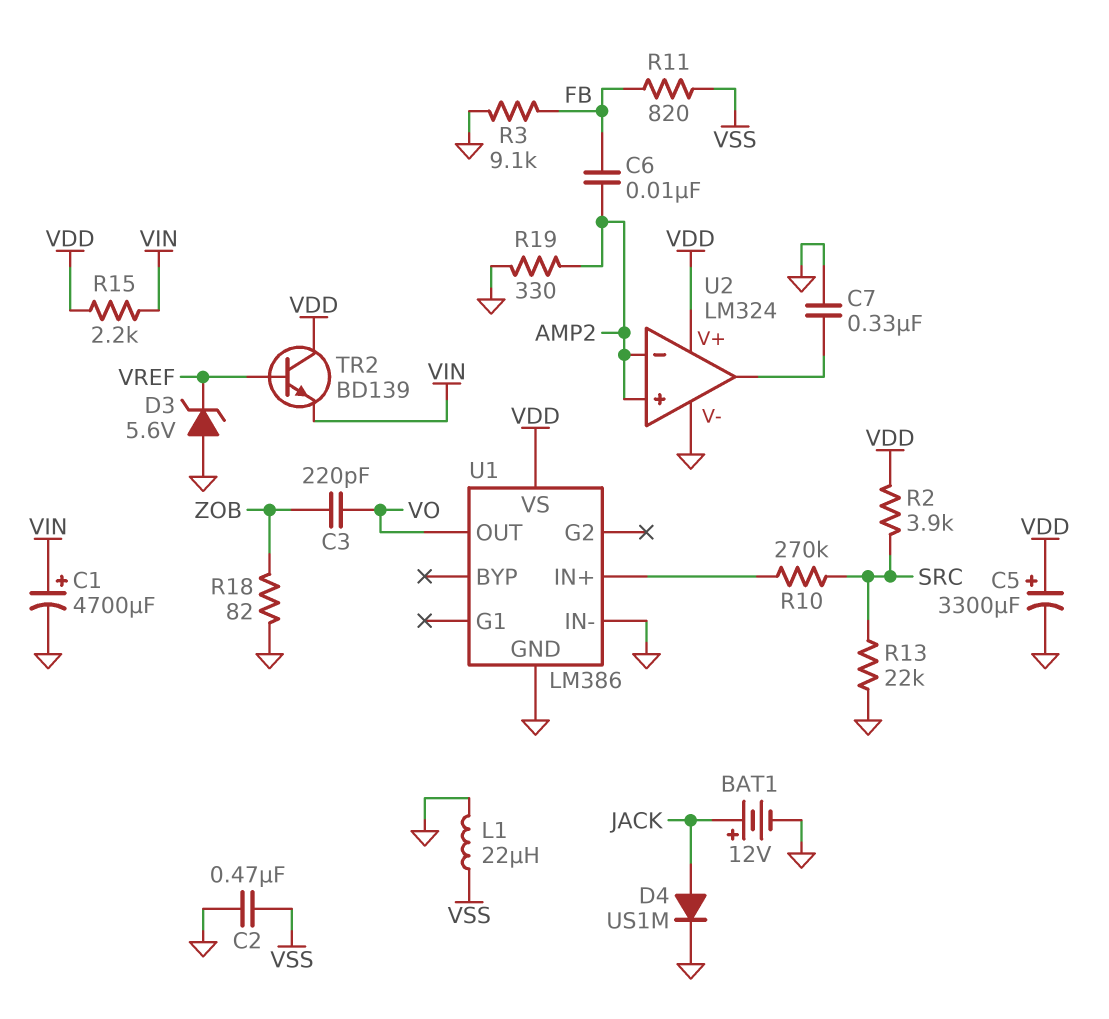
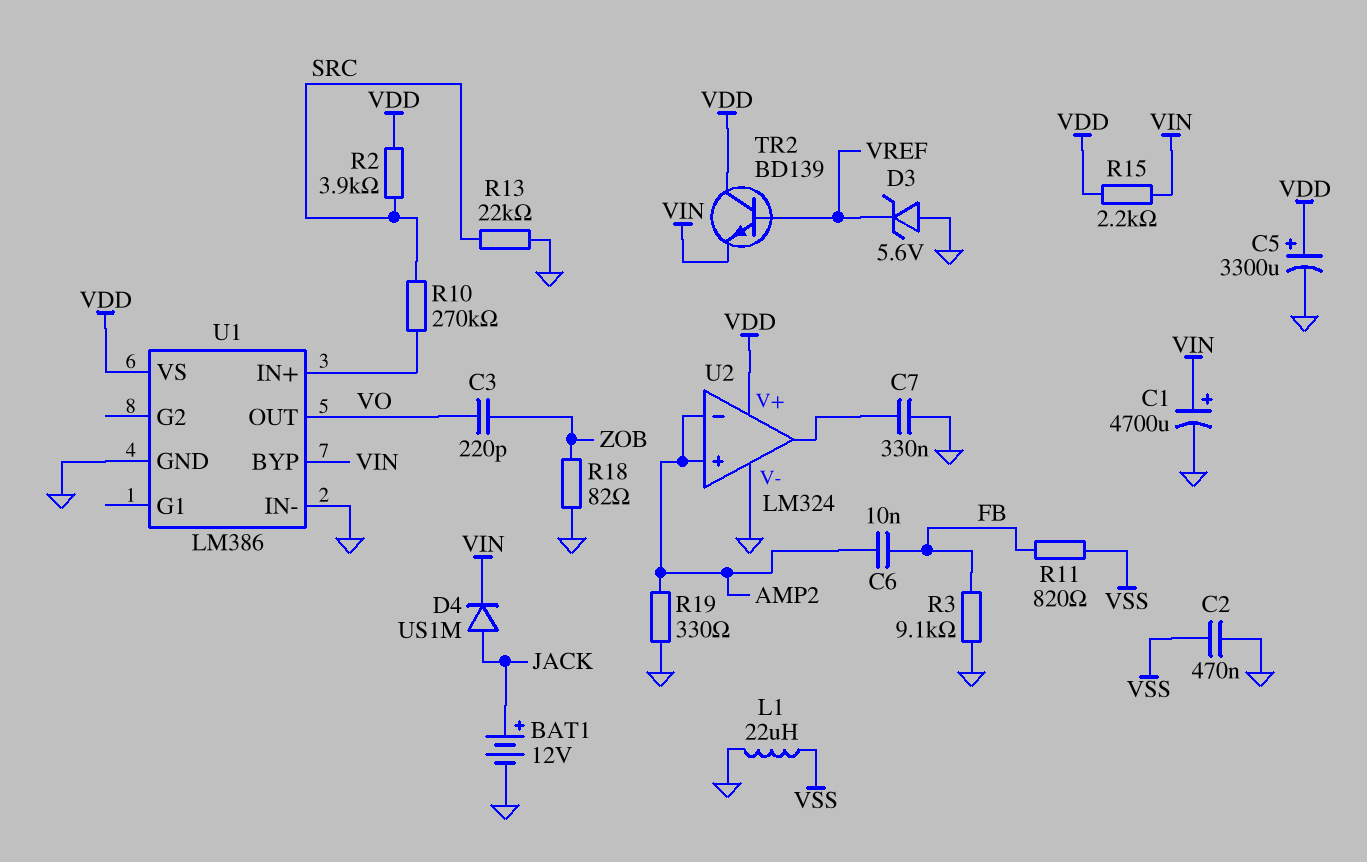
D4: diode US1M (A JACK, K GND) -> diode US1M (A JACK, K VIN)
U1 pin BYP: none -> VIN

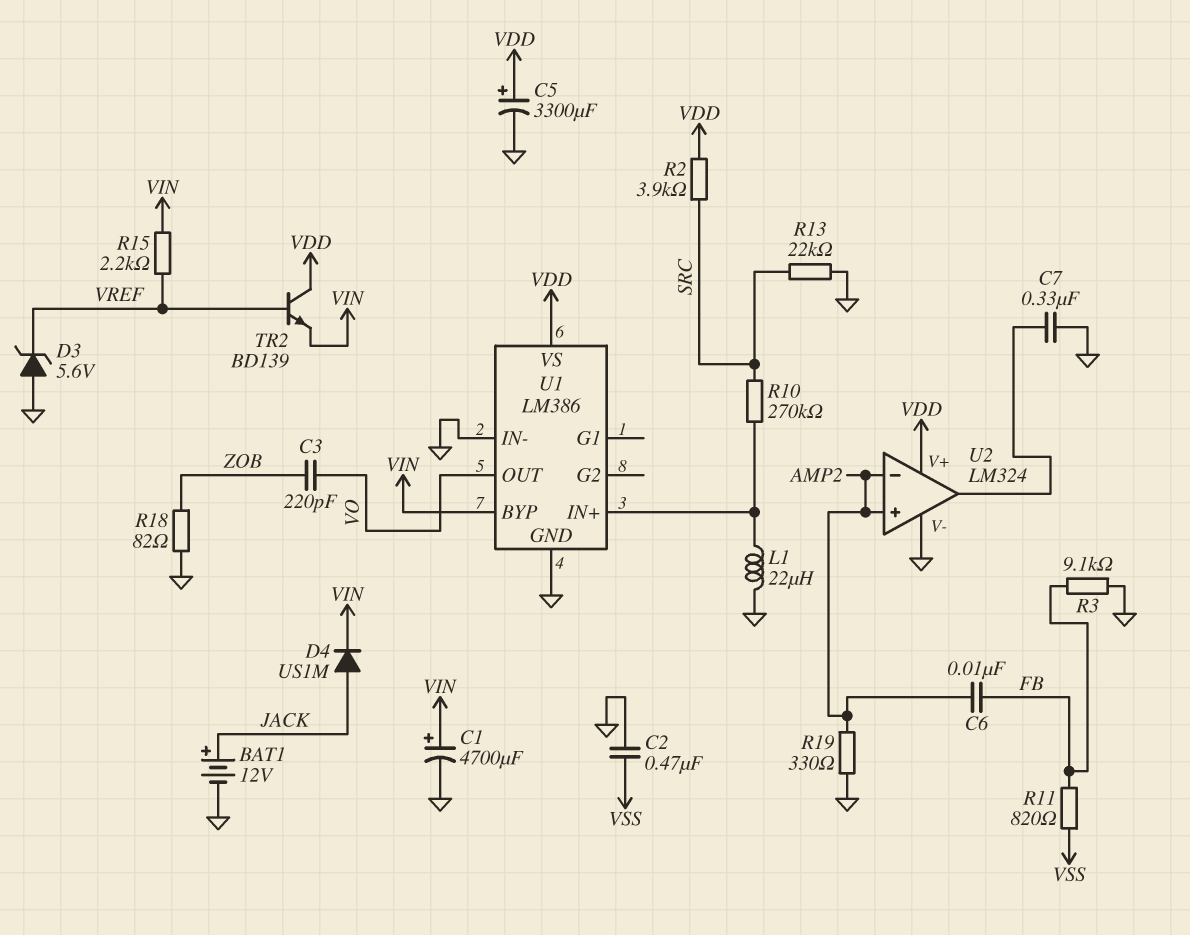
L1: 22uH (GND, VSS) -> 22uH (GND, U1/IN+)
R15: 2.2k (VDD, VIN) -> 2.2k (VIN, VREF)

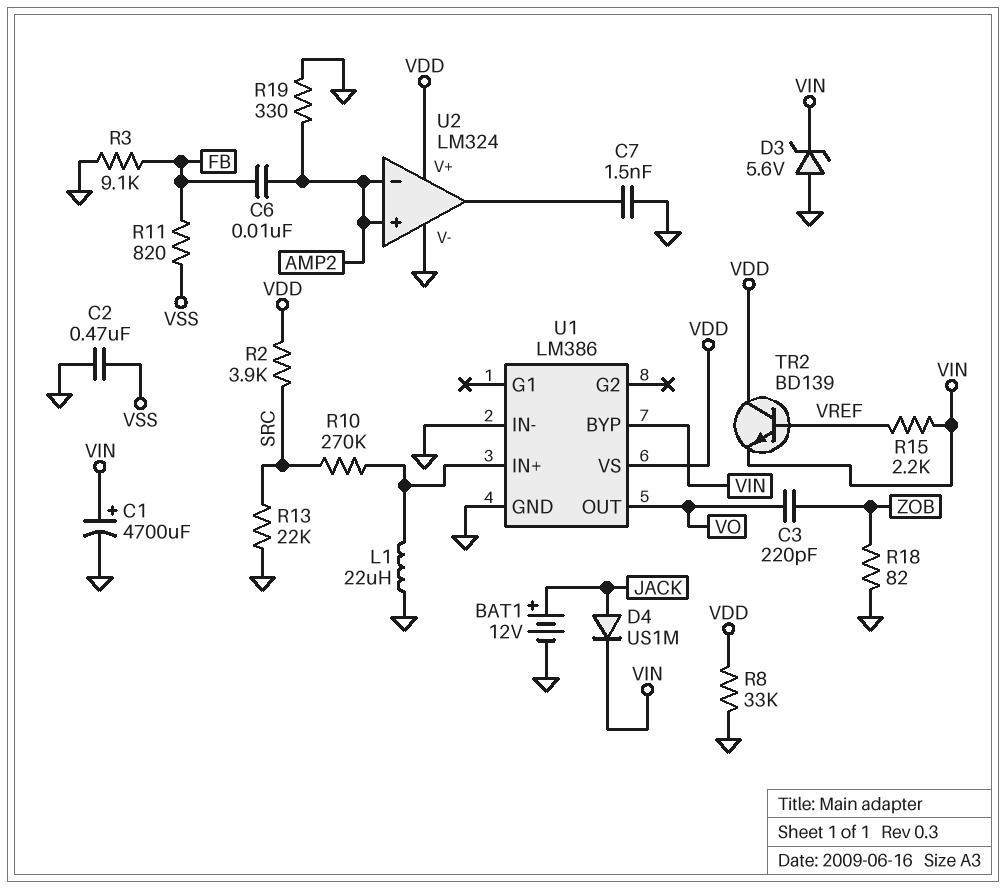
C5: 3300uF (plus VDD, minus GND) -> none
C7: 330nF (GND, U2/out) -> 1.5nF (GND, U2/out)
D3: zener 5.6V (A GND, K VREF) -> zener 5.6V (A GND, K VIN)
R8: none -> 33k (GND, VDD)

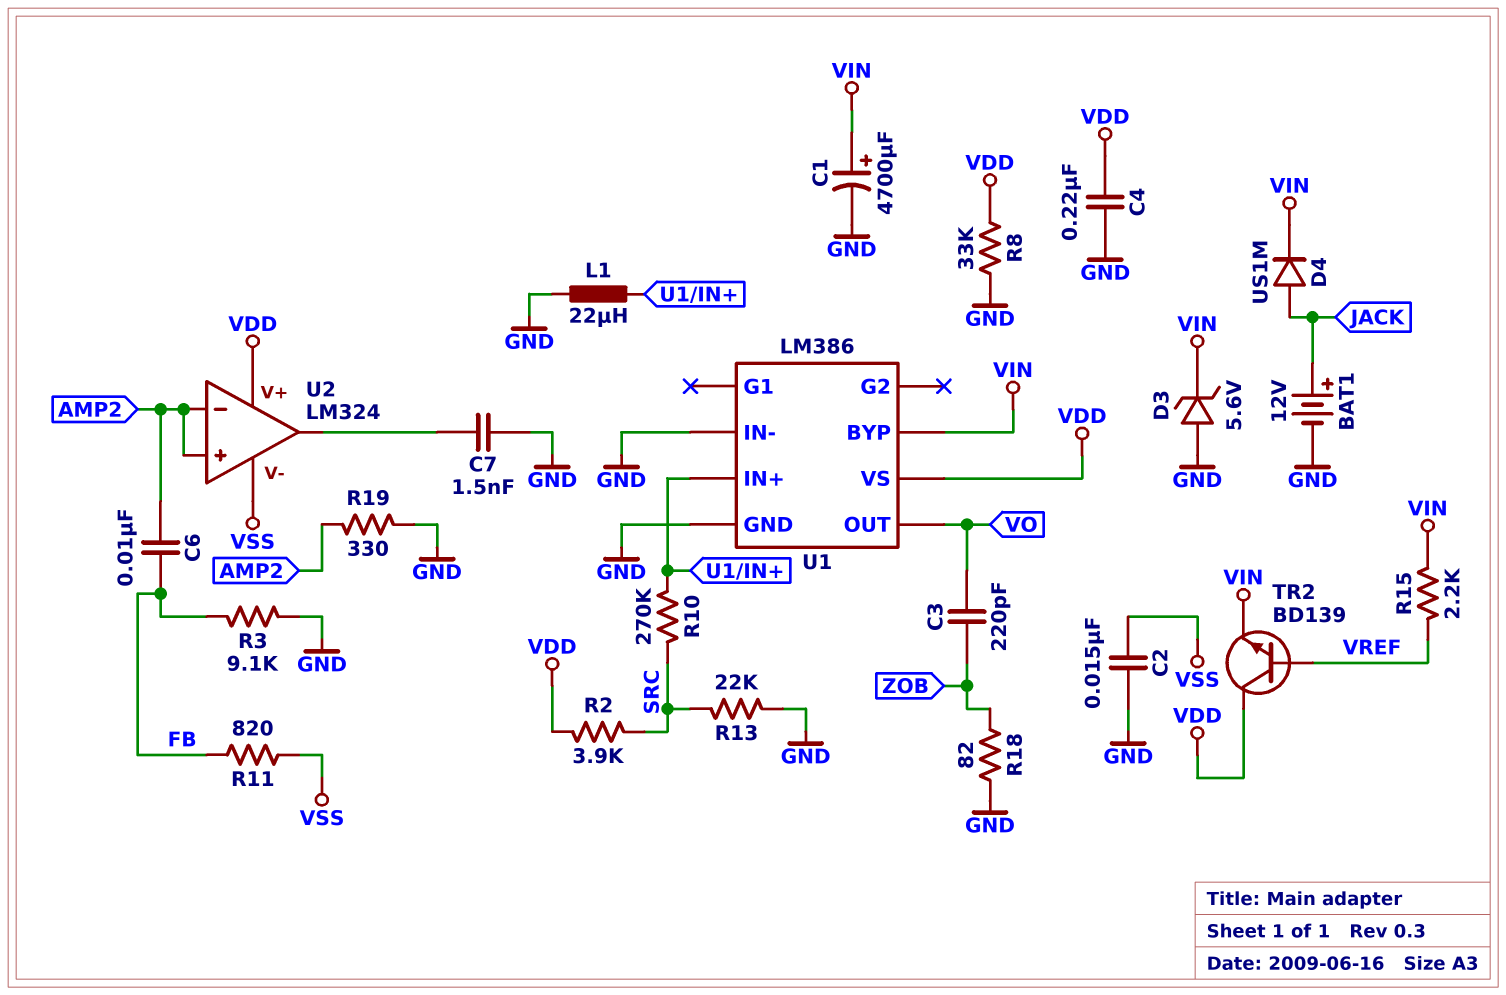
C2: 470nF (GND, VSS) -> 15nF (GND, VSS)
C4: none -> 220nF (GND, VDD)
U2 pin V-: GND -> VSS

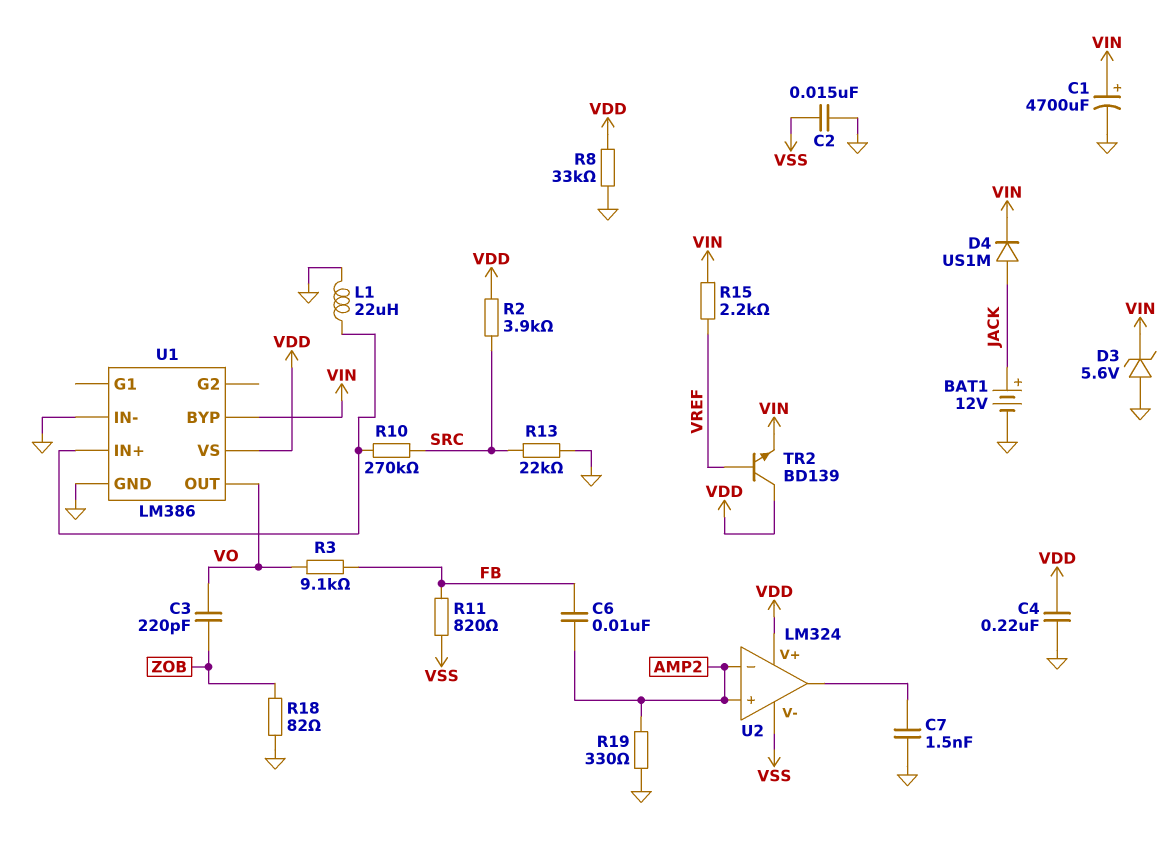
R3: 9.1k (FB, GND) -> 9.1k (FB, VO)

